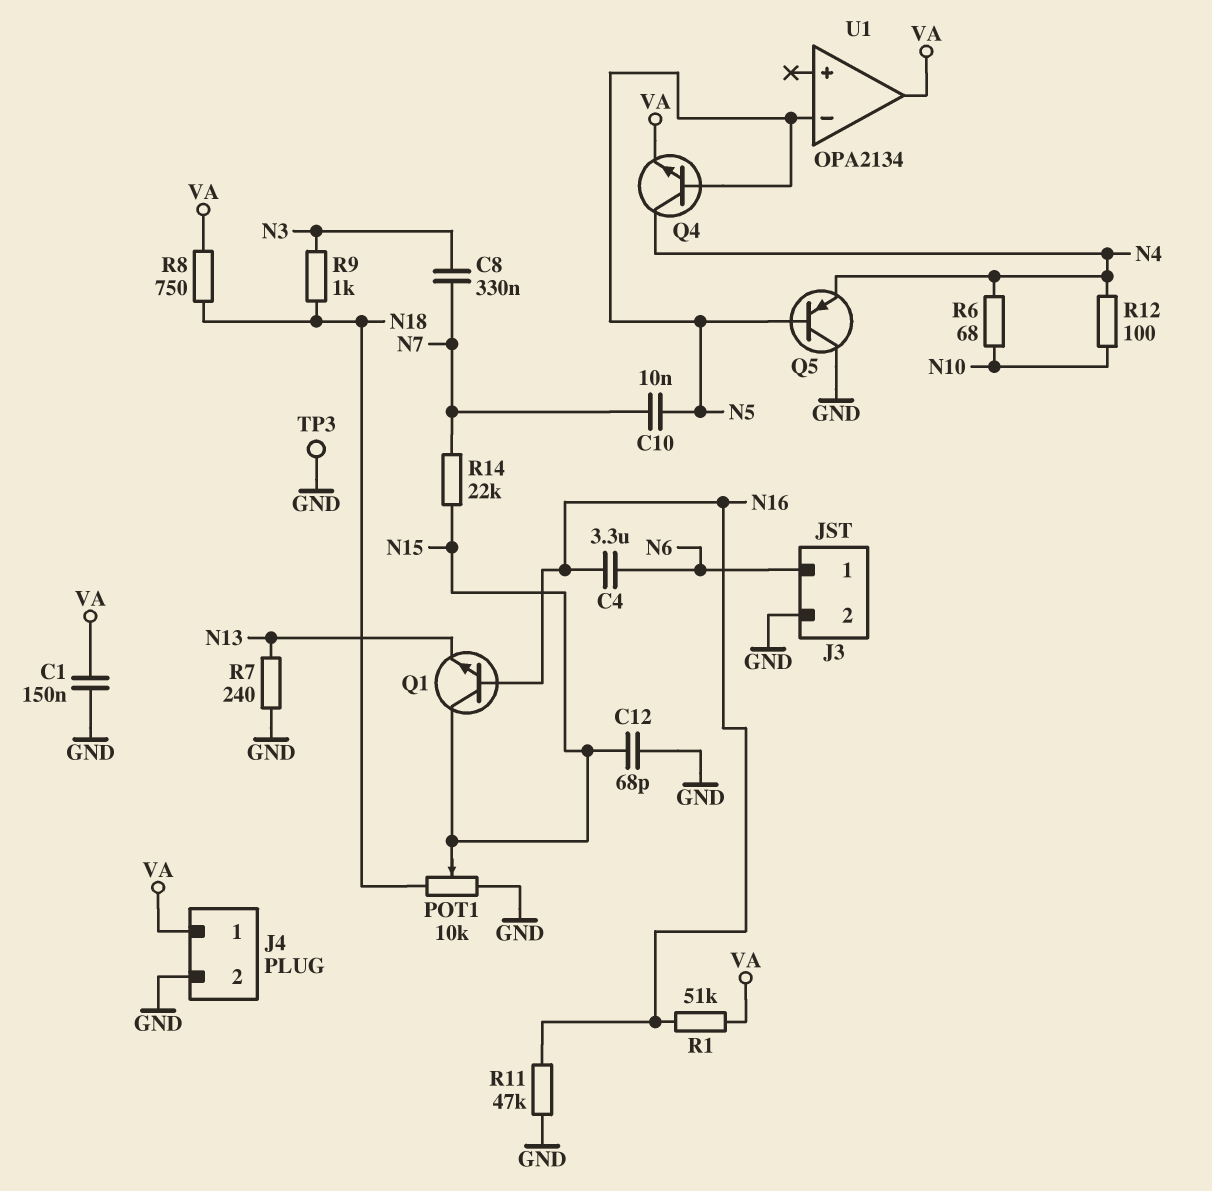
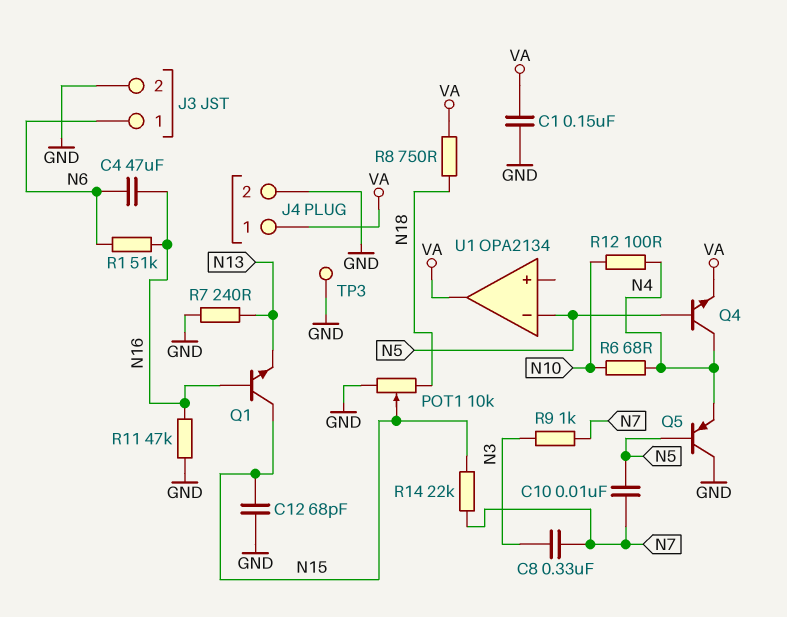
C4: 3.3uF (N6, N16) -> 47uF (N6, N16)
R1: 51k (N16, VA) -> 51k (N6, N16)
R9: 1k (N3, N18) -> 1k (N3, N7)

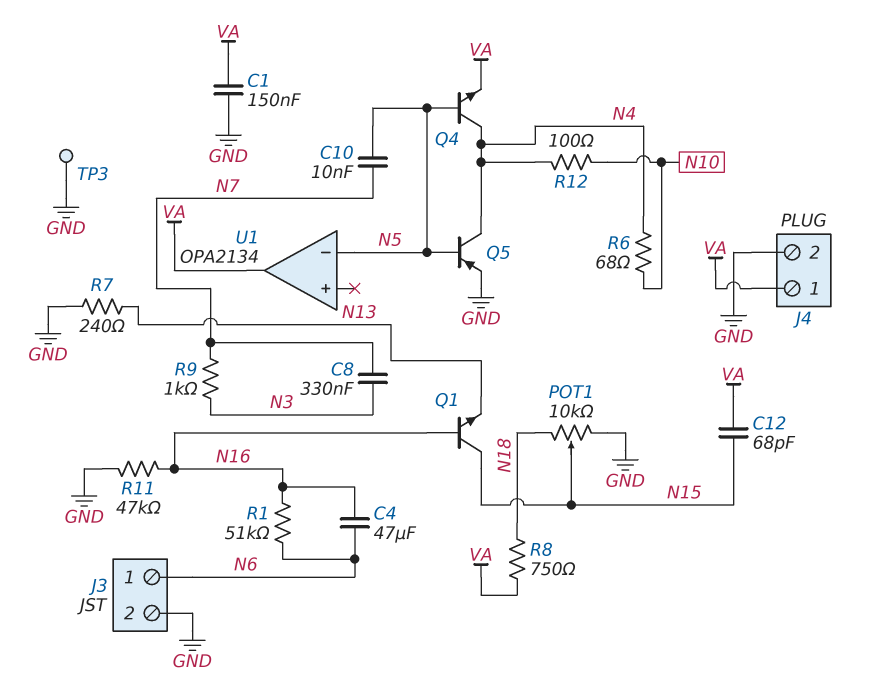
C12: 68pF (GND, N15) -> 68pF (N15, VA)
Q5: PNP (B N5, C GND, E N4) -> PNP (B N5, C N4, E GND)
R14: 22k (N7, N15) -> none

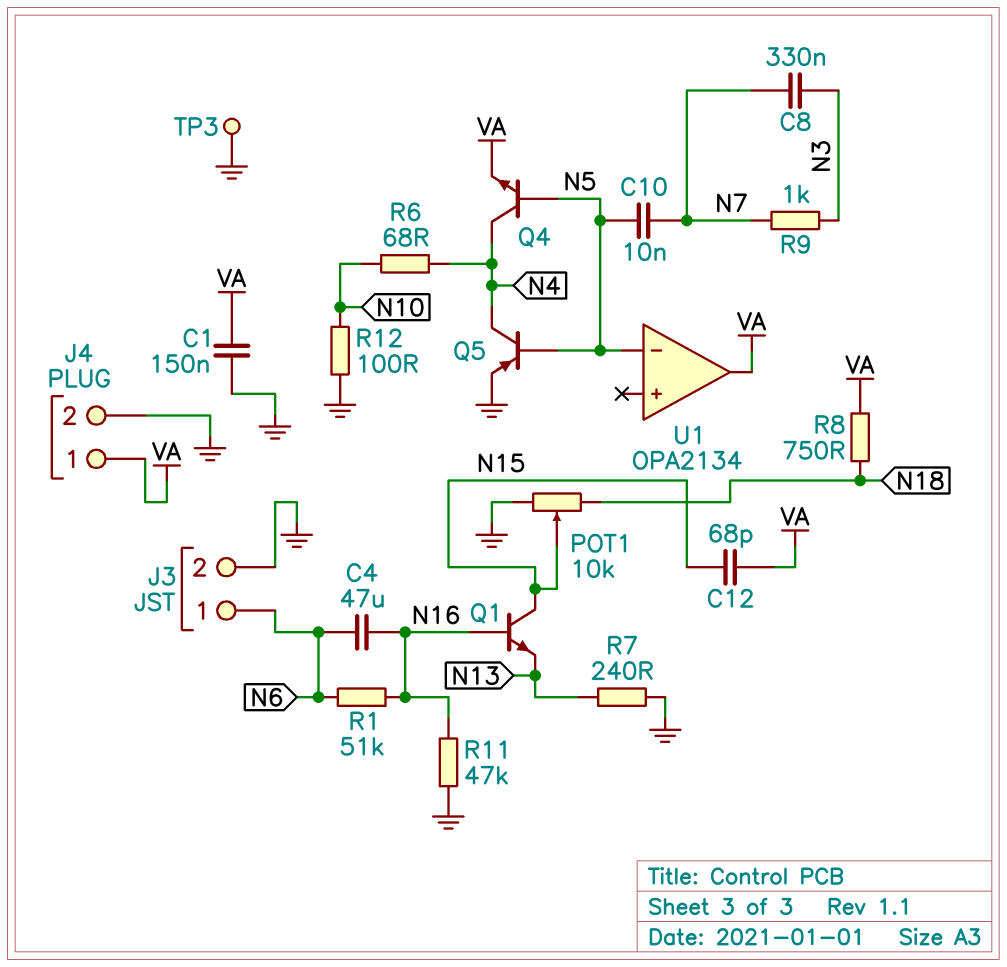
R12: 100 (N4, N10) -> 100 (GND, N10)

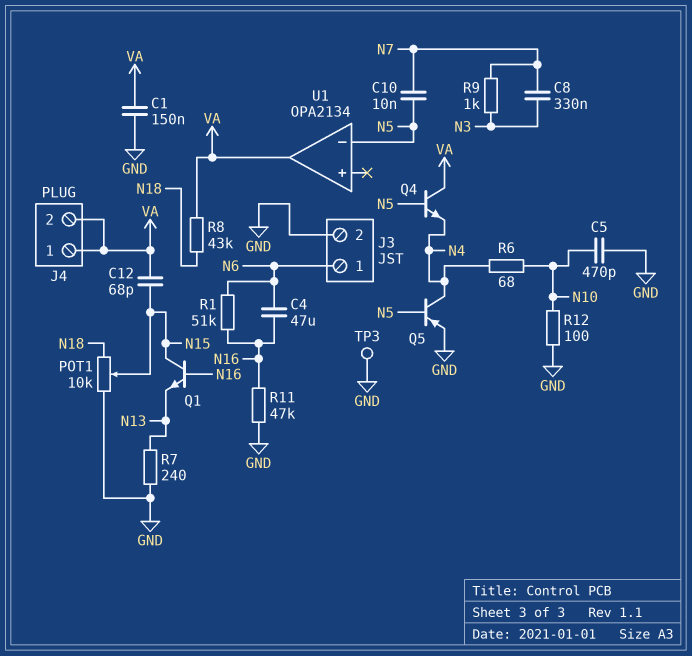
C5: none -> 470pF (GND, N10)
J4 pin 2: GND -> VA
Q4: NPN (B N5, C N4, E VA) -> NPN (B N5, C VA, E N4)
R8: 750 (N18, VA) -> 43k (N18, VA)

